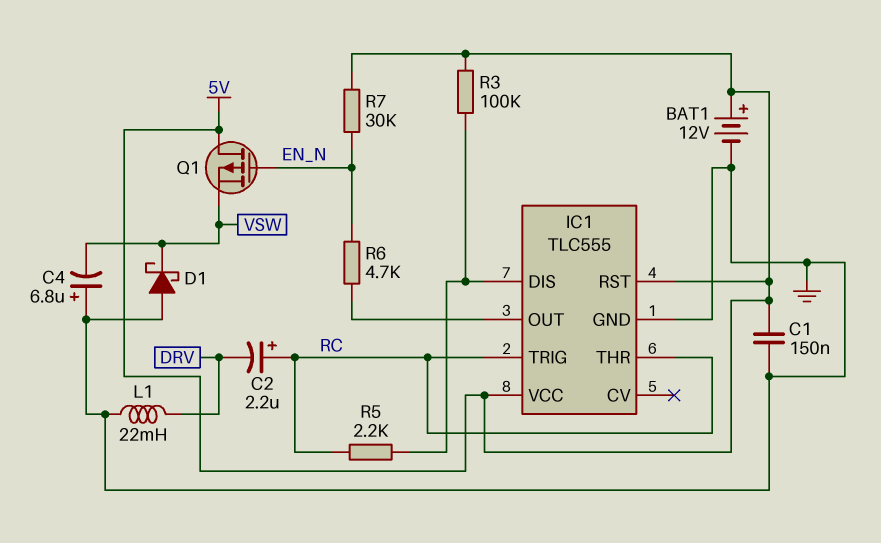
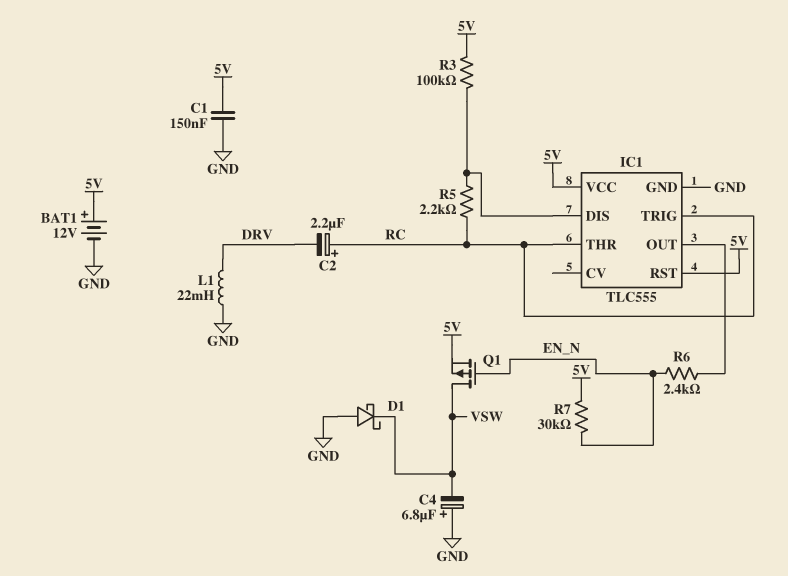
Q1: PMOS (G EN_N, D 5V, S VSW) -> PMOS (G EN_N, D VSW, S 5V)
R6: 4.7k (EN_N, IC1/OUT) -> 2.4k (EN_N, IC1/OUT)

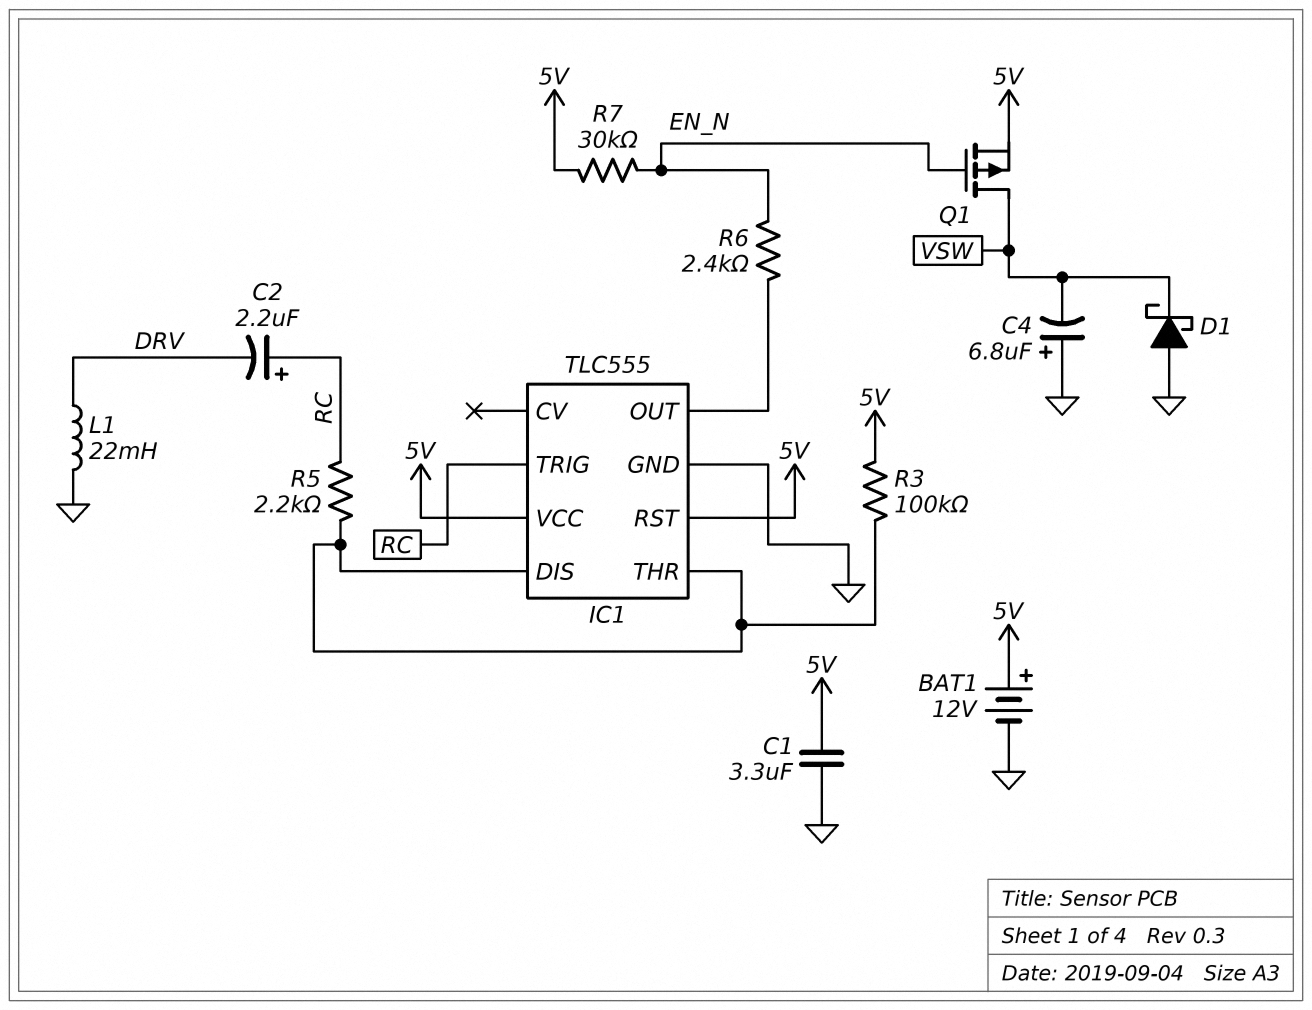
C1: 150nF (5V, GND) -> 3.3uF (5V, GND)
IC1 pin THR: RC -> IC1/DIS

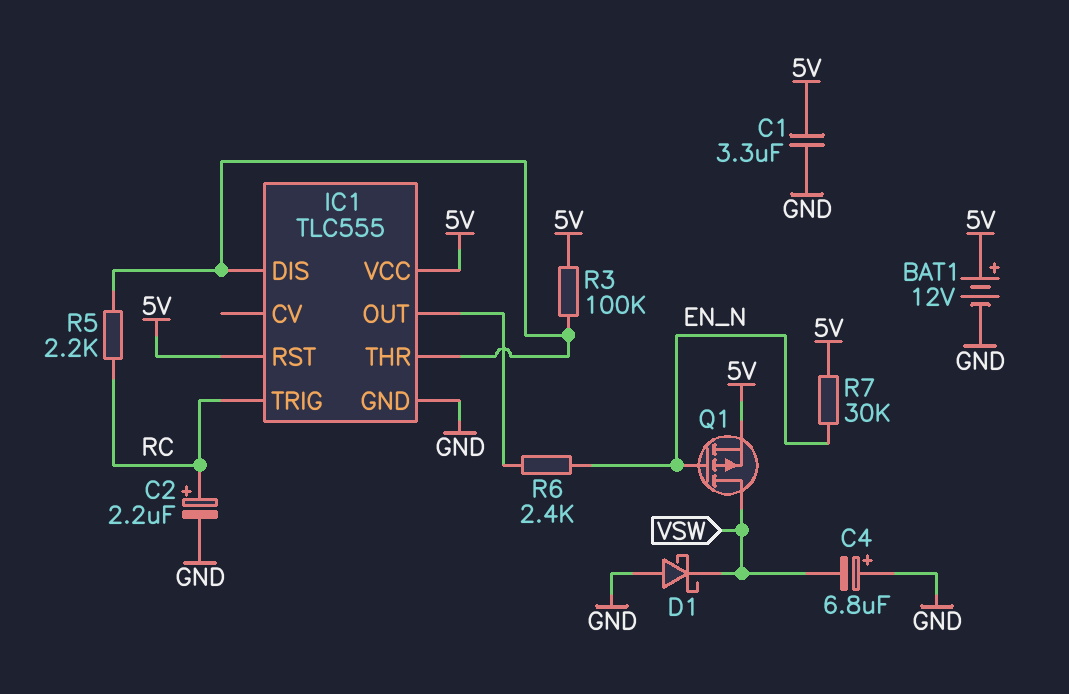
C2: 2.2uF (plus RC, minus DRV) -> 2.2uF (plus RC, minus GND)
L1: 22mH (DRV, GND) -> none

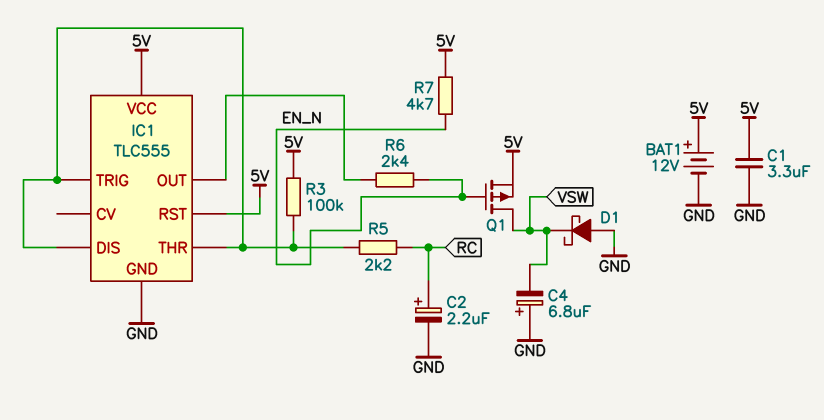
IC1 pin TRIG: RC -> IC1/DIS
R7: 30k (5V, EN_N) -> 4.7k (5V, EN_N)

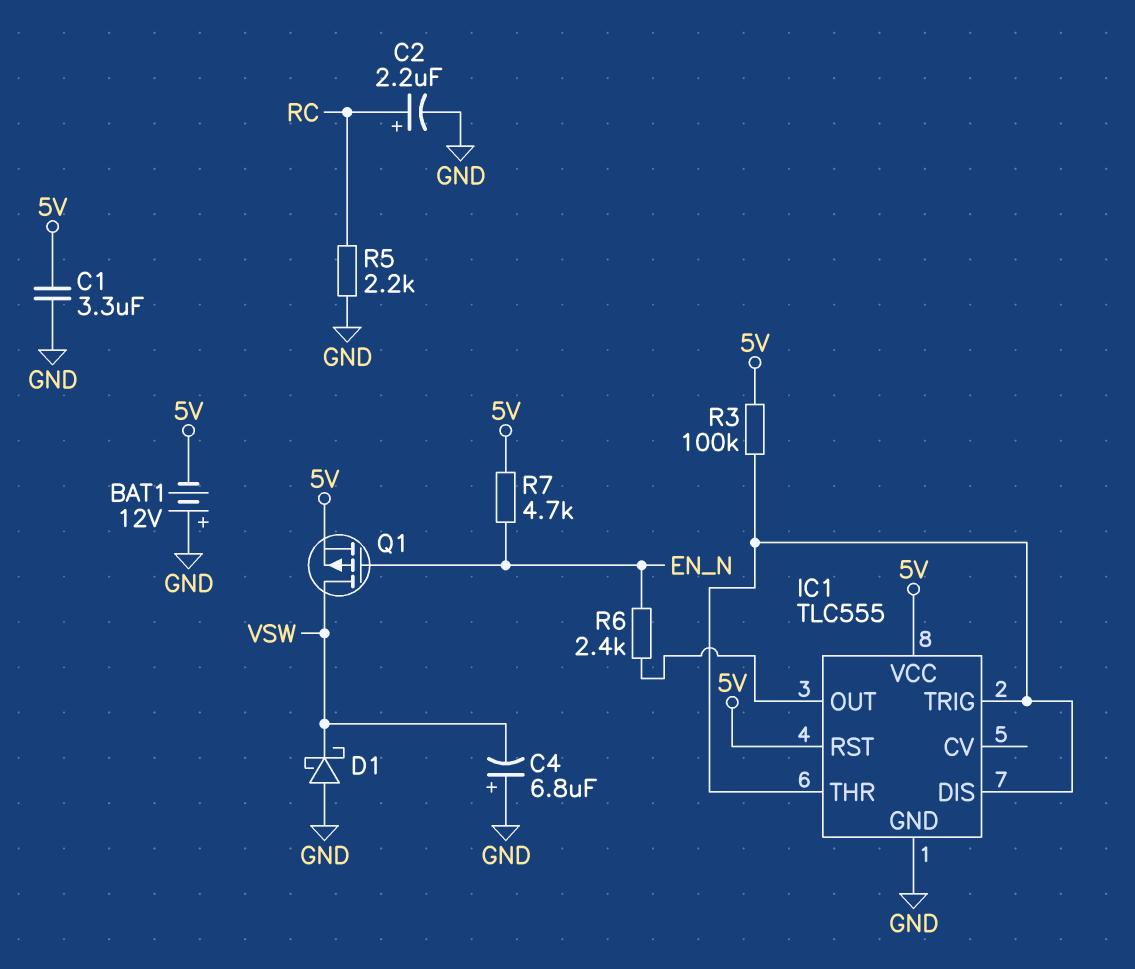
BAT1: 12V (plus 5V, minus GND) -> 12V (plus GND, minus 5V)
R5: 2.2k (IC1/DIS, RC) -> 2.2k (GND, RC)

